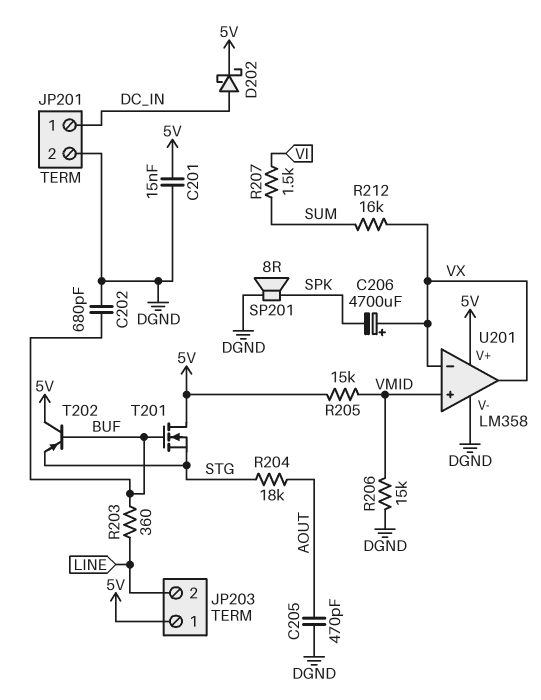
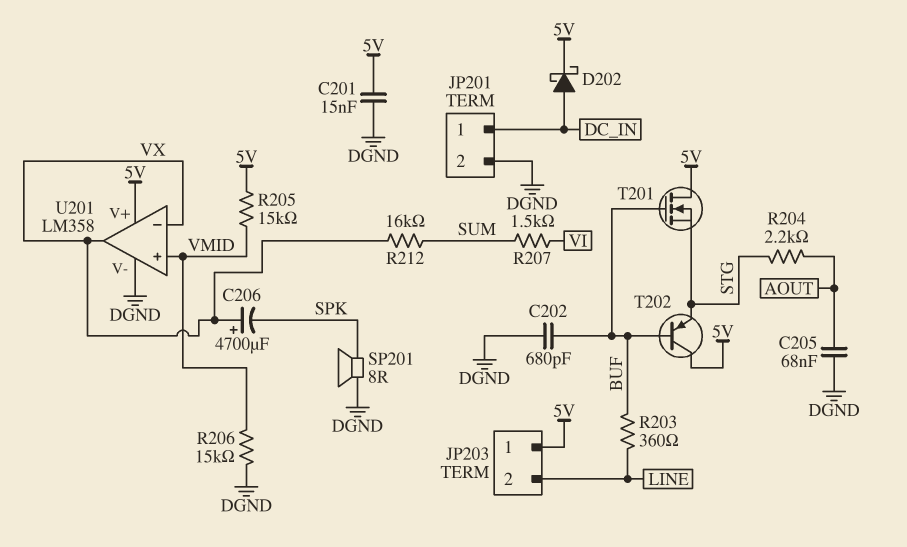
C205: 470pF (AOUT, DGND) -> 68nF (AOUT, DGND)
R204: 18k (AOUT, STG) -> 2.2k (AOUT, STG)

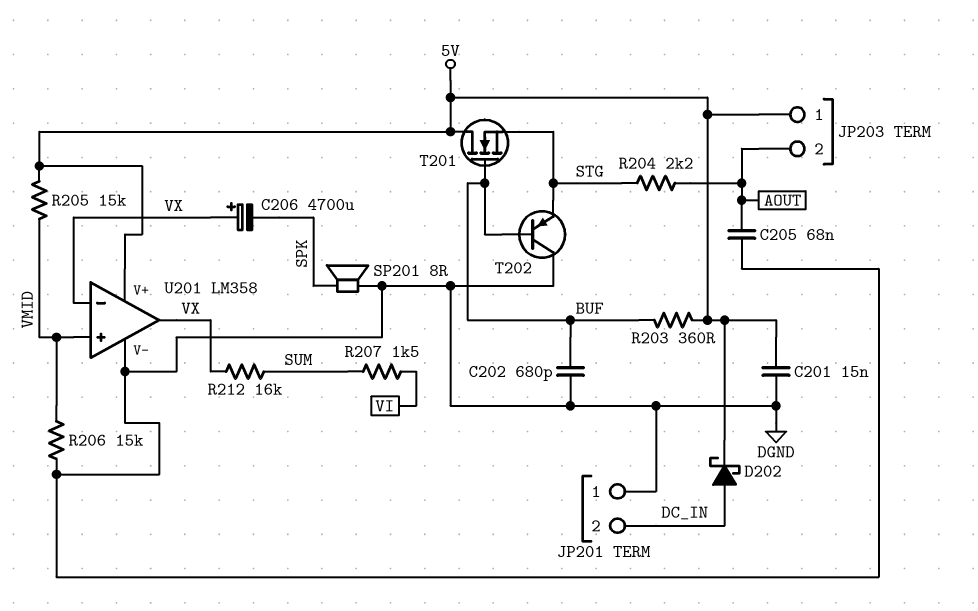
JP201 pin 1: DC_IN -> DGND
JP201 pin 2: DGND -> DC_IN
JP203 pin 2: LINE -> AOUT
R203: 360 (BUF, LINE) -> 360 (5V, BUF)
T202: PNP (B BUF, C 5V, E STG) -> PNP (B BUF, C DGND, E STG)

